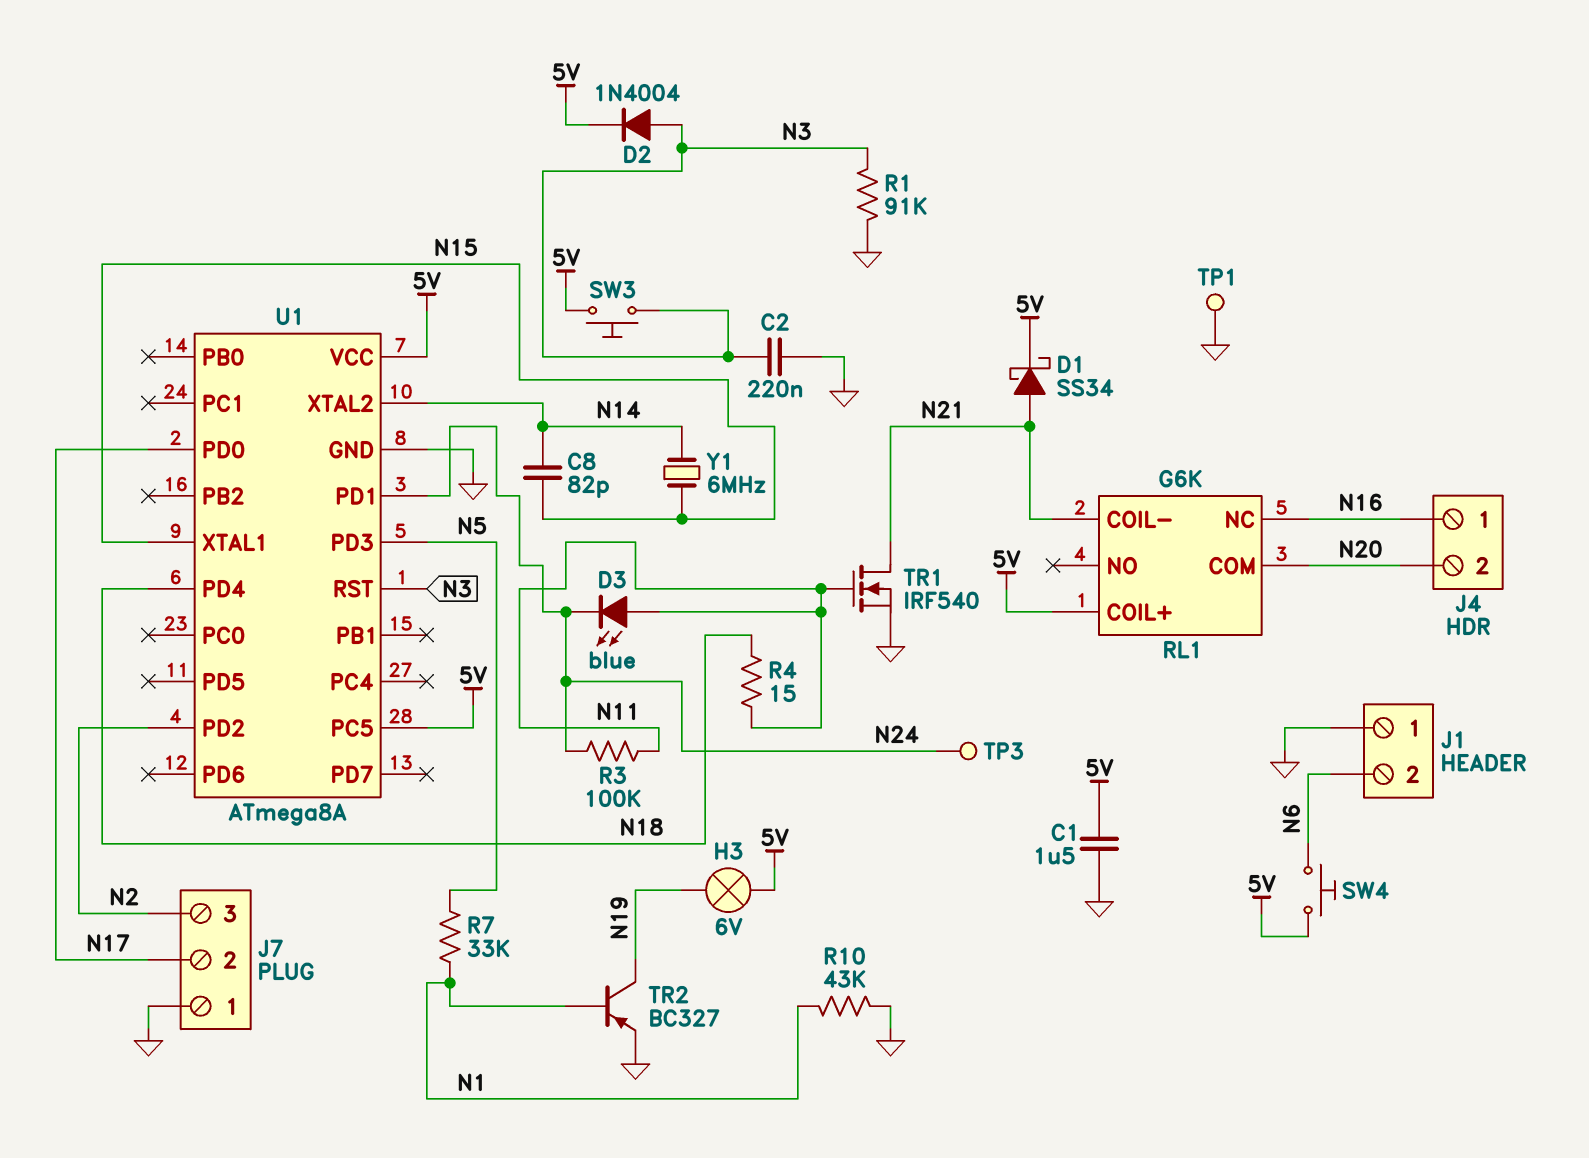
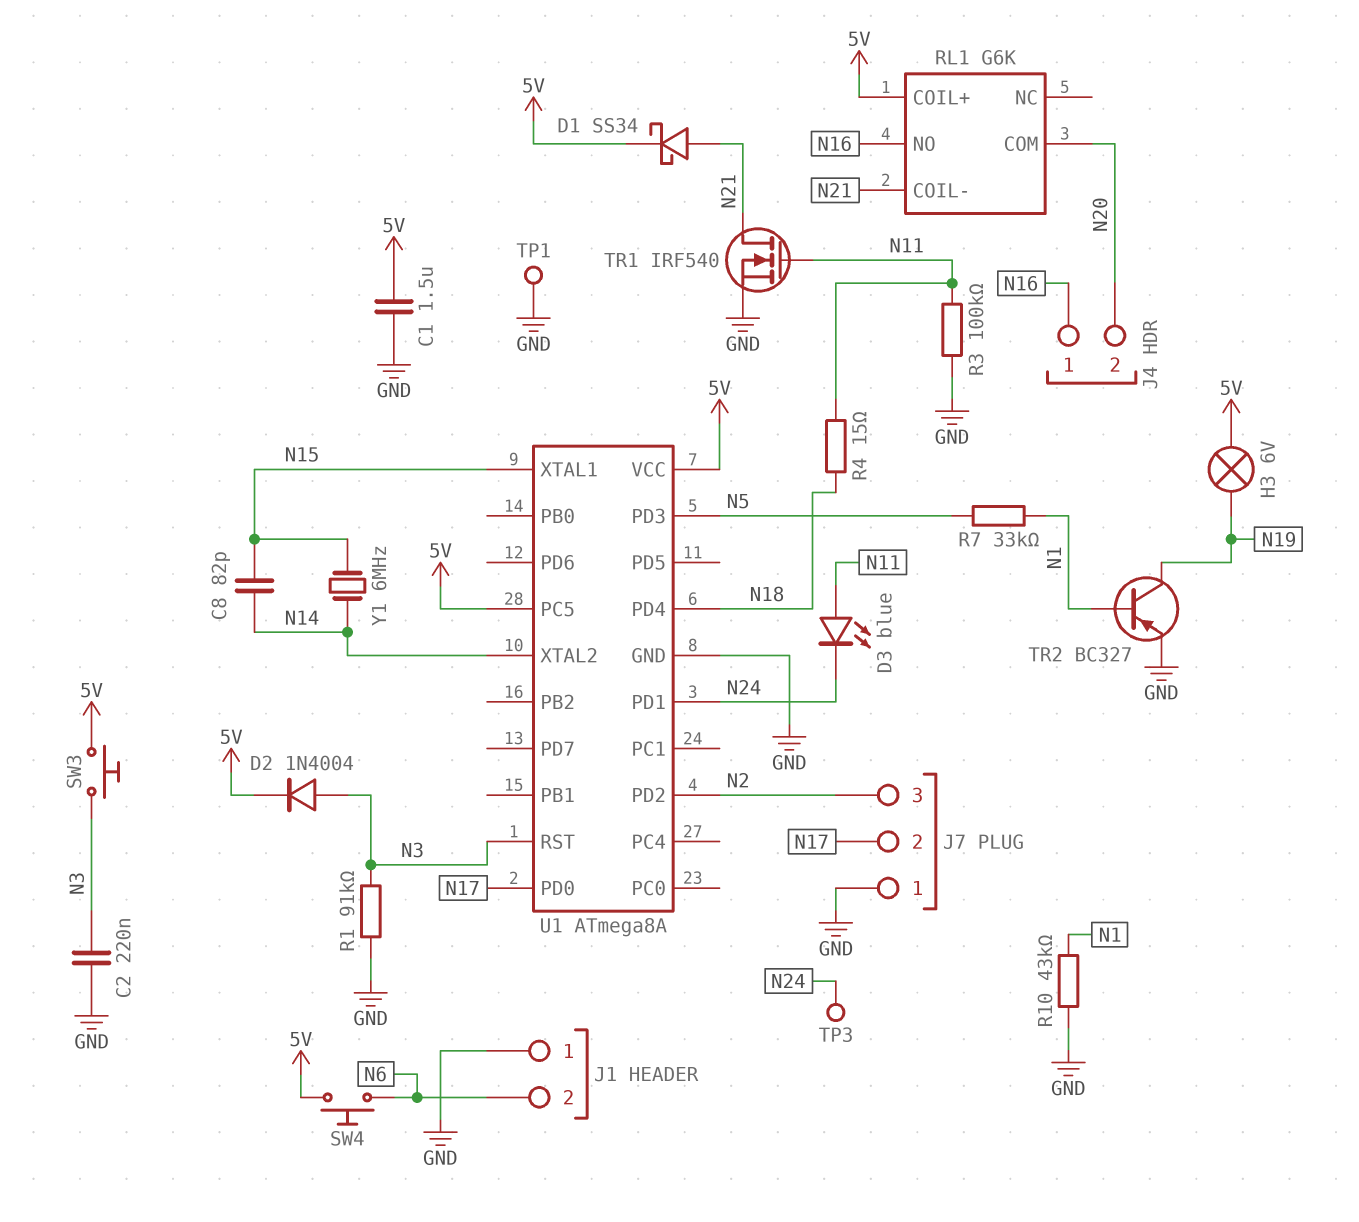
R3: 100k (N11, N24) -> 100k (GND, N11)
RL1 pin NC: N16 -> none
RL1 pin NO: none -> N16

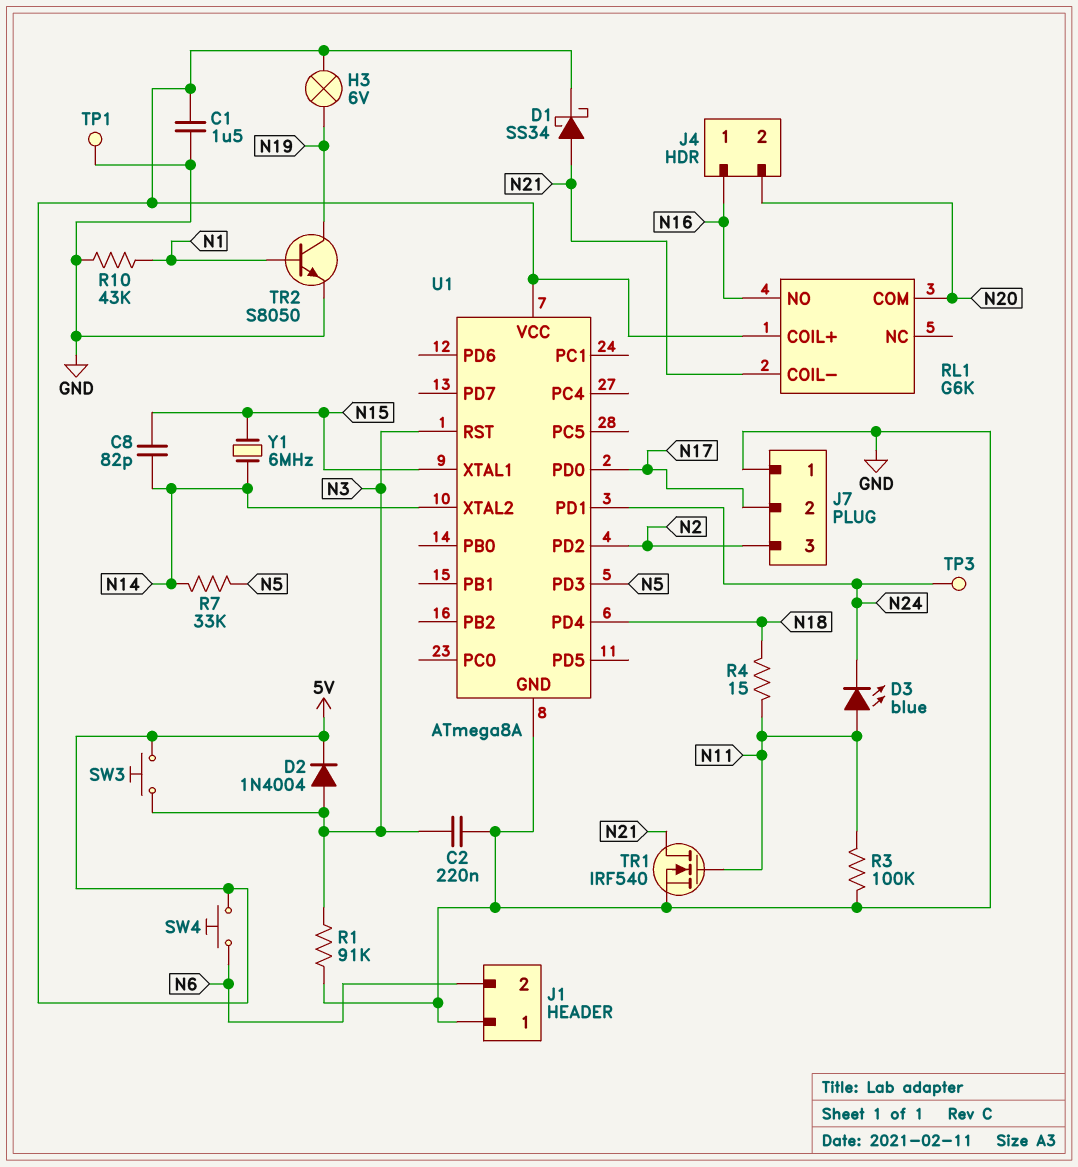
R7: 33k (N1, N5) -> 33k (N5, N14)
TR2: PNP BC327 (B N1, C N19, E GND) -> NPN S8050 (B N1, C N19, E GND)
U1 pin PC5: 5V -> none

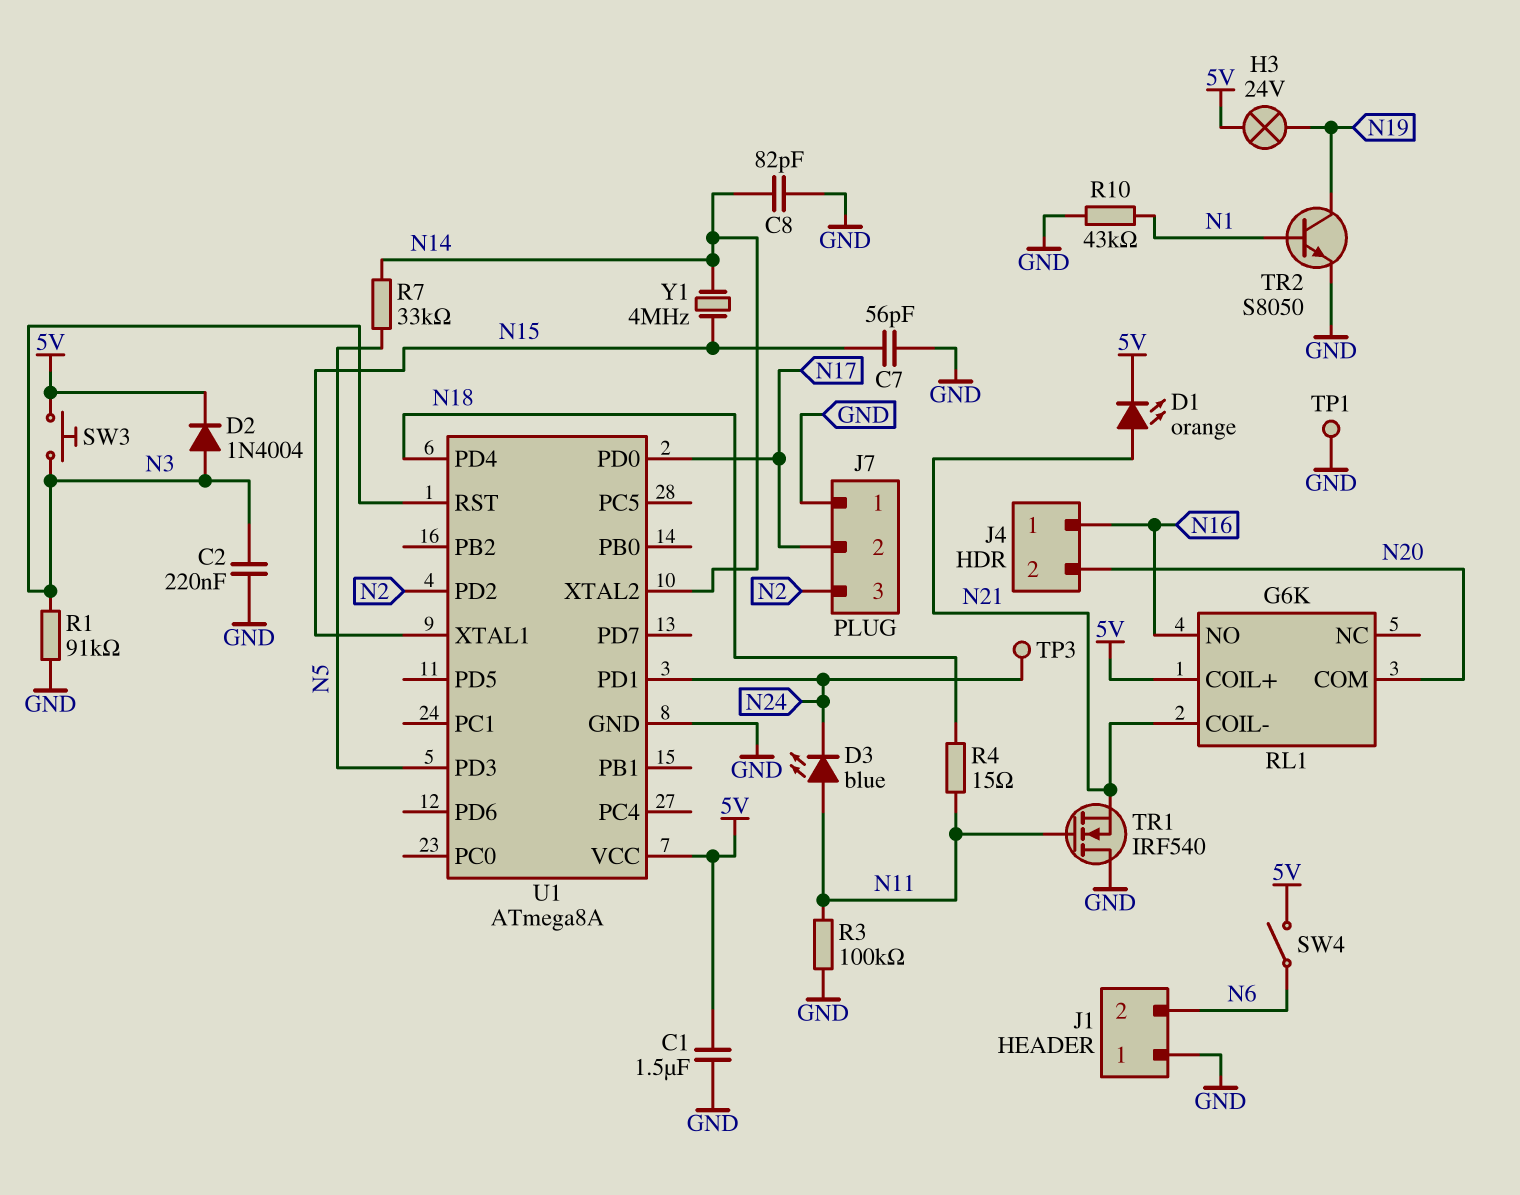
C7: none -> 56pF (GND, N15)
C8: 82pF (N14, N15) -> 82pF (GND, N14)
D1: schottky SS34 (A N21, K 5V) -> LED orange (A N21, K 5V)
H3: lamp 6V (5V, N19) -> lamp 24V (5V, N19)
SW4: button (5V, N6) -> switch (5V, N6)
TR1: NMOS IRF540 (G N11, D N21, S GND) -> NMOS IRF540 (G N11, D GND, S N21)
Y1: 6MHz (N14, N15) -> 4MHz (N14, N15)

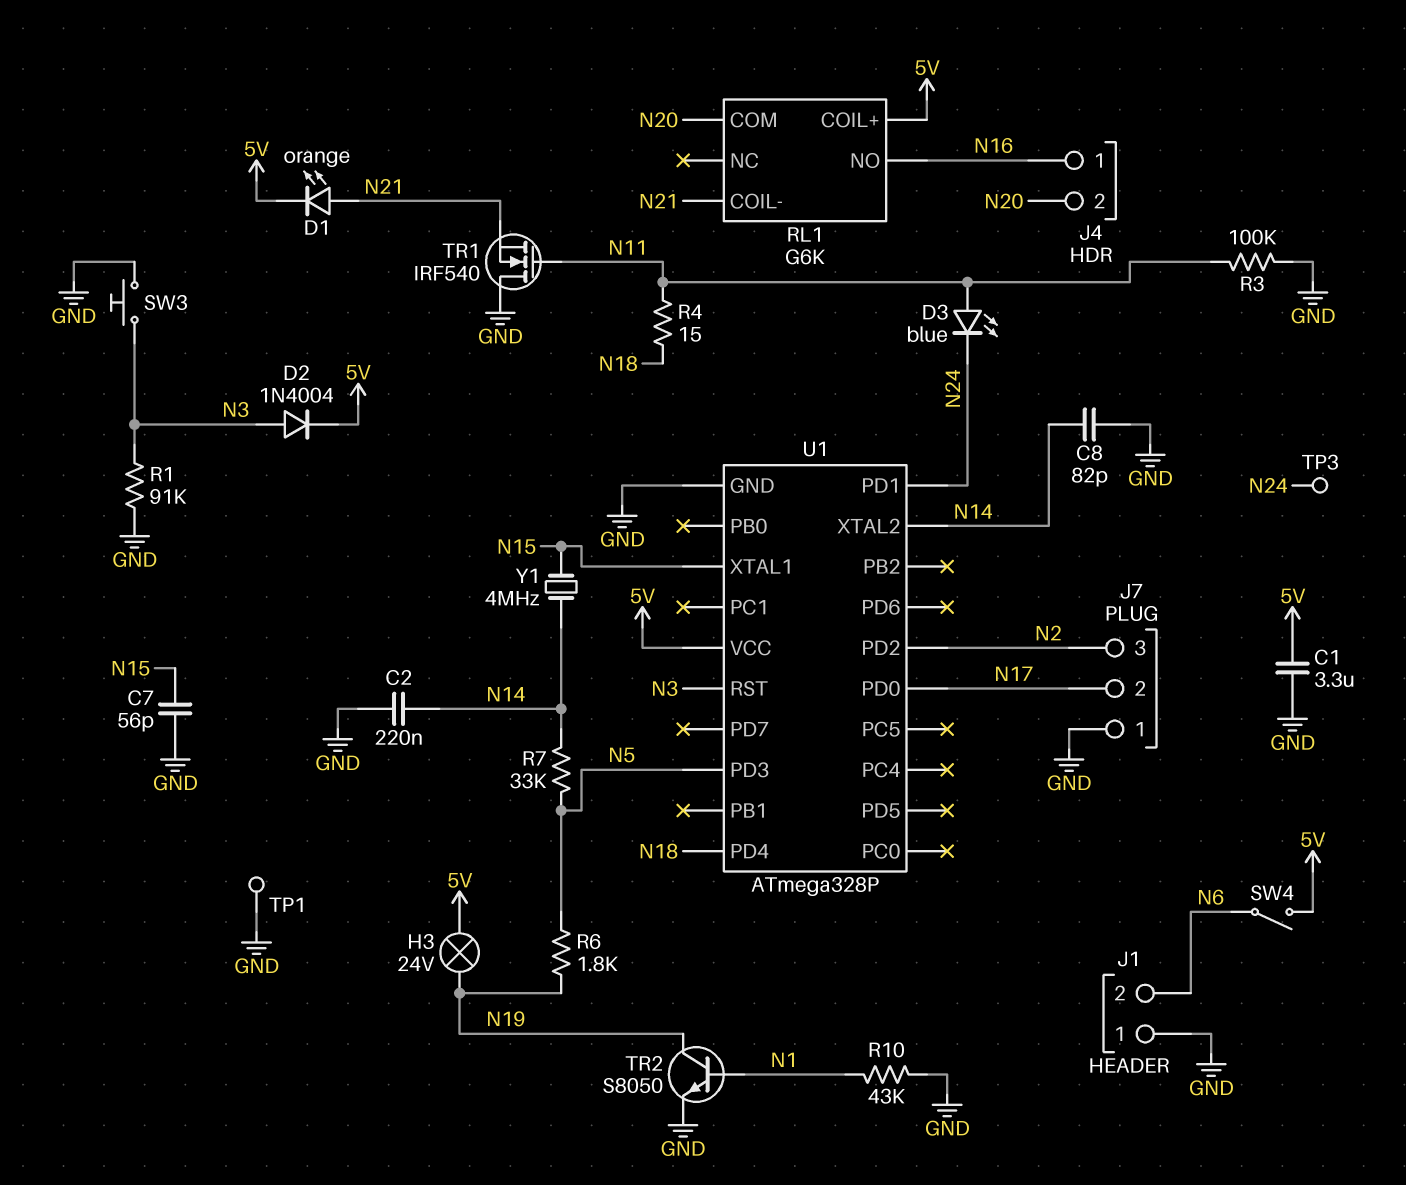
C1: 1.5uF (5V, GND) -> 3.3uF (5V, GND)
C2: 220nF (GND, N3) -> 220nF (GND, N14)
R6: none -> 1.8k (N5, N19)
SW3: button (5V, N3) -> button (GND, N3)
U1: ATmega8A -> ATmega328P

